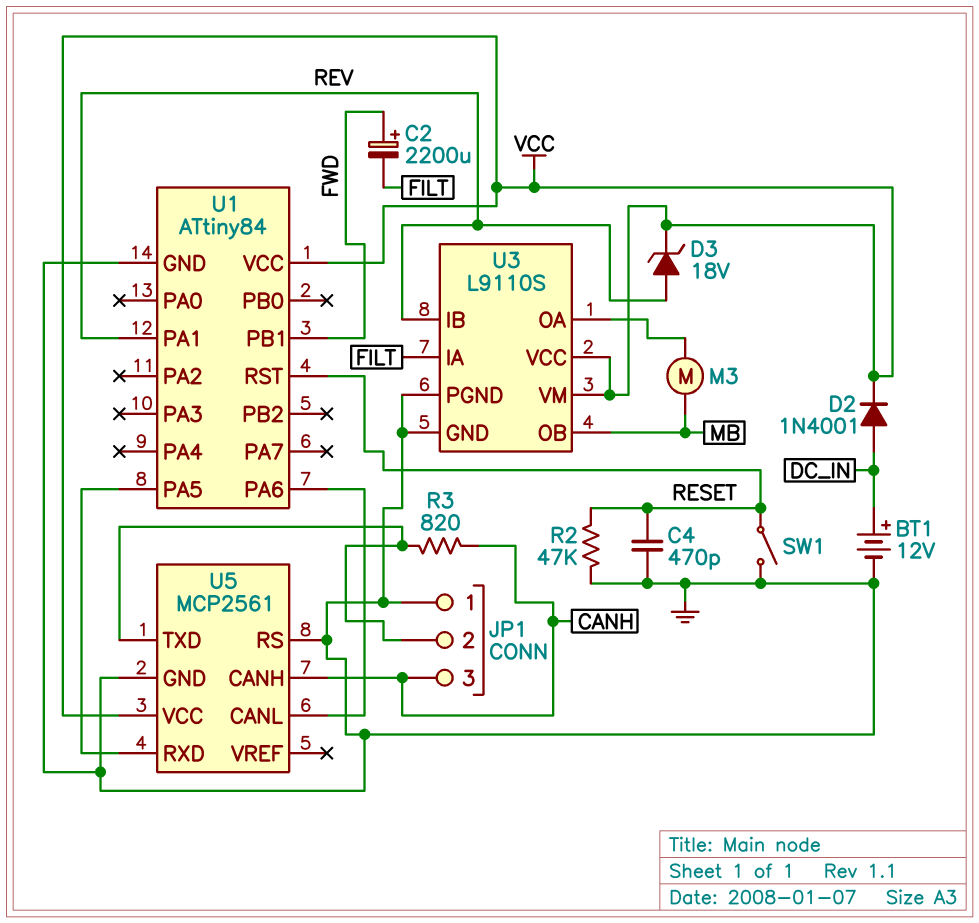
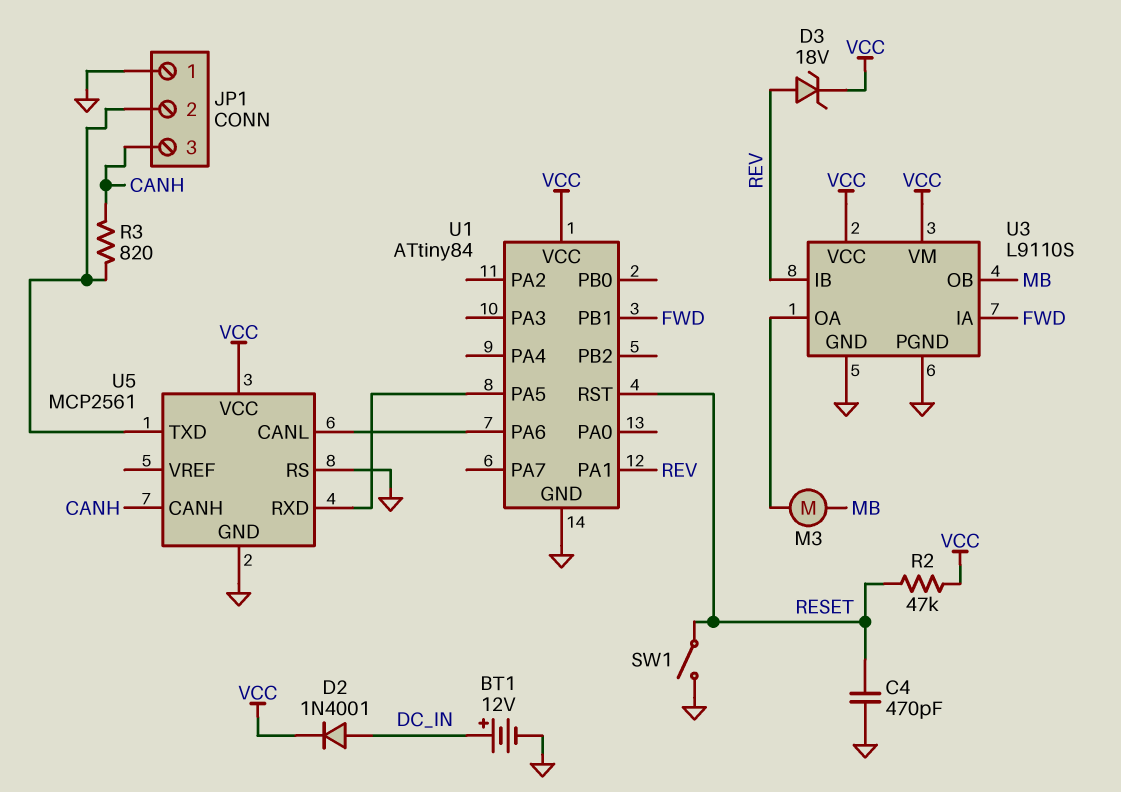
C2: 2200uF (plus FWD, minus FILT) -> none
R2: 47k (GND, RESET) -> 47k (RESET, VCC)
U3 pin IA: FILT -> FWD

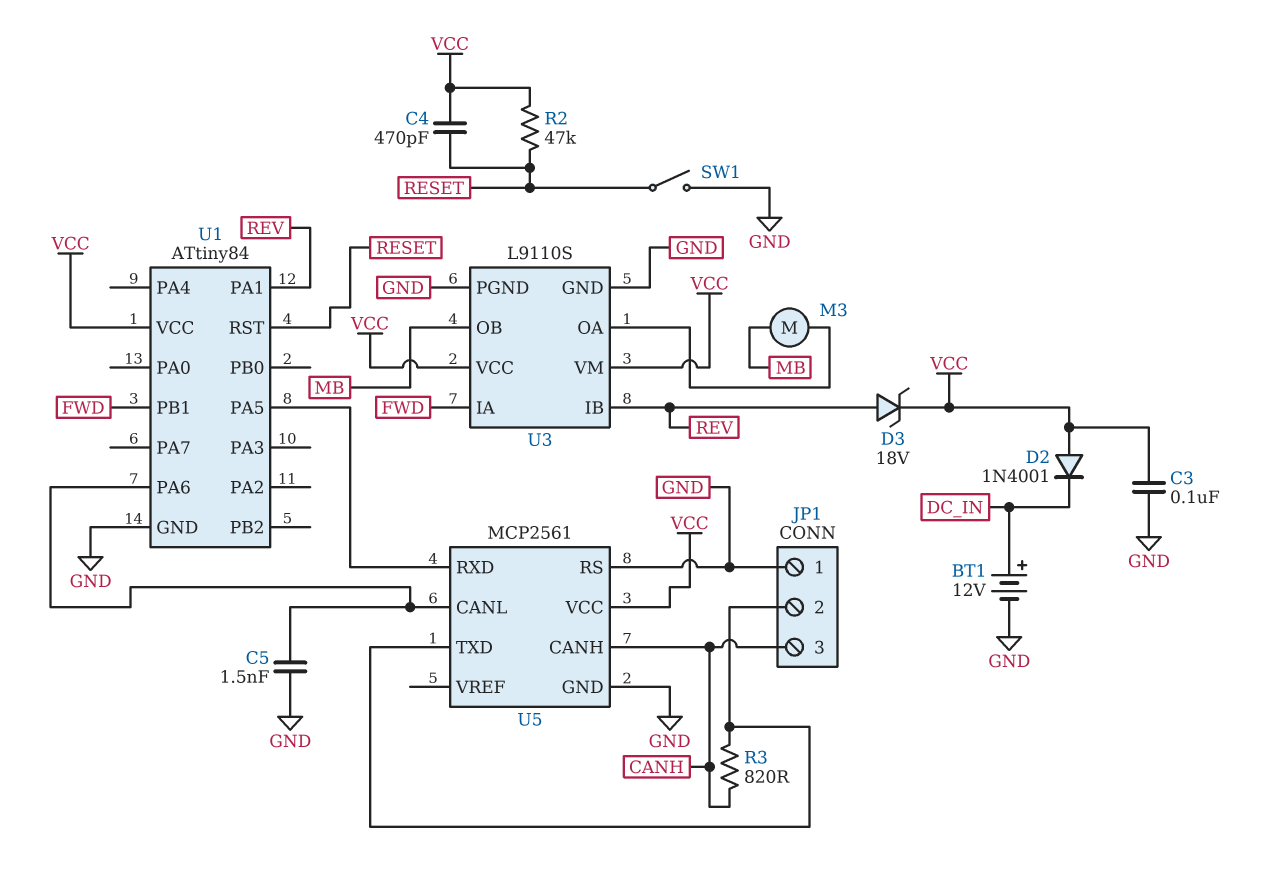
C3: none -> 100nF (GND, VCC)
C4: 470pF (GND, RESET) -> 470pF (RESET, VCC)
C5: none -> 1.5nF (GND, U1/PA6)
D2: diode 1N4001 (A DC_IN, K VCC) -> diode 1N4001 (A VCC, K DC_IN)

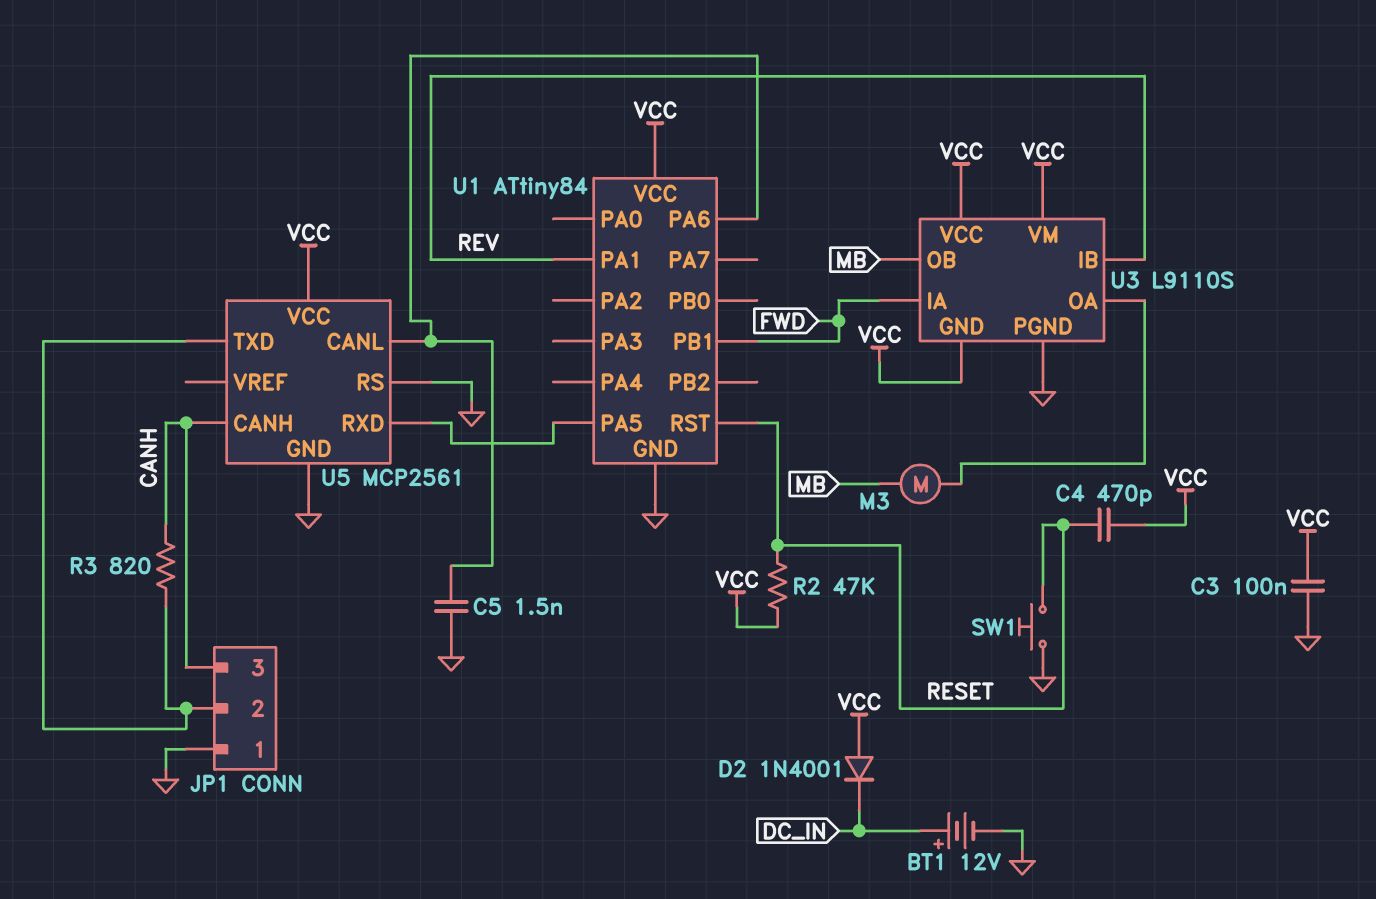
D3: zener 18V (A REV, K VCC) -> none
SW1: switch (GND, RESET) -> button (GND, RESET)
U3 pin GND: GND -> VCC

